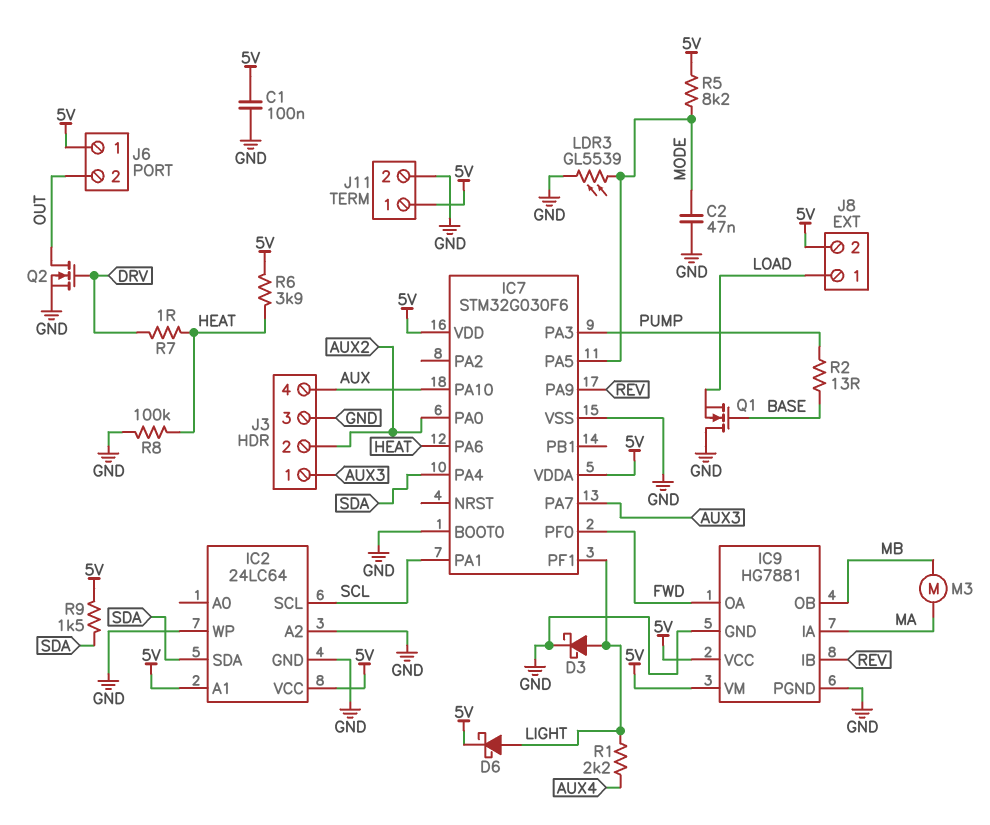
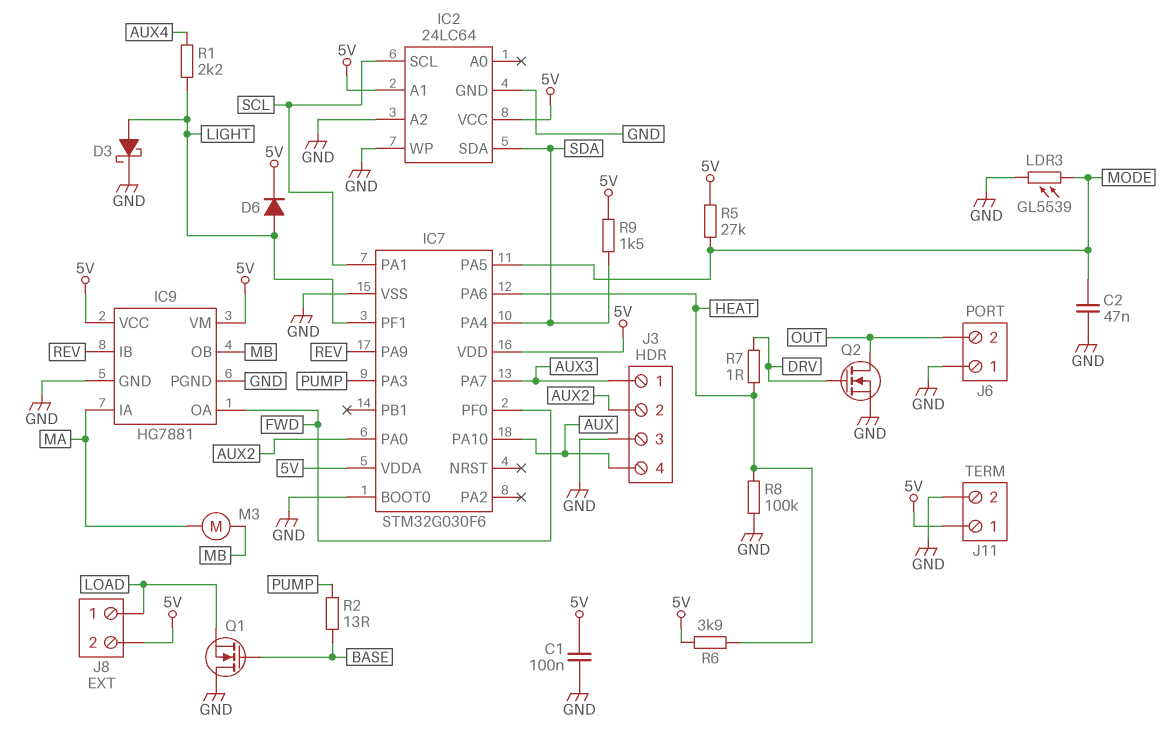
D6: schottky (A LIGHT, K 5V) -> diode (A LIGHT, K 5V)
J6 pin 1: 5V -> GND
R5: 8.2k (5V, MODE) -> 27k (5V, MODE)

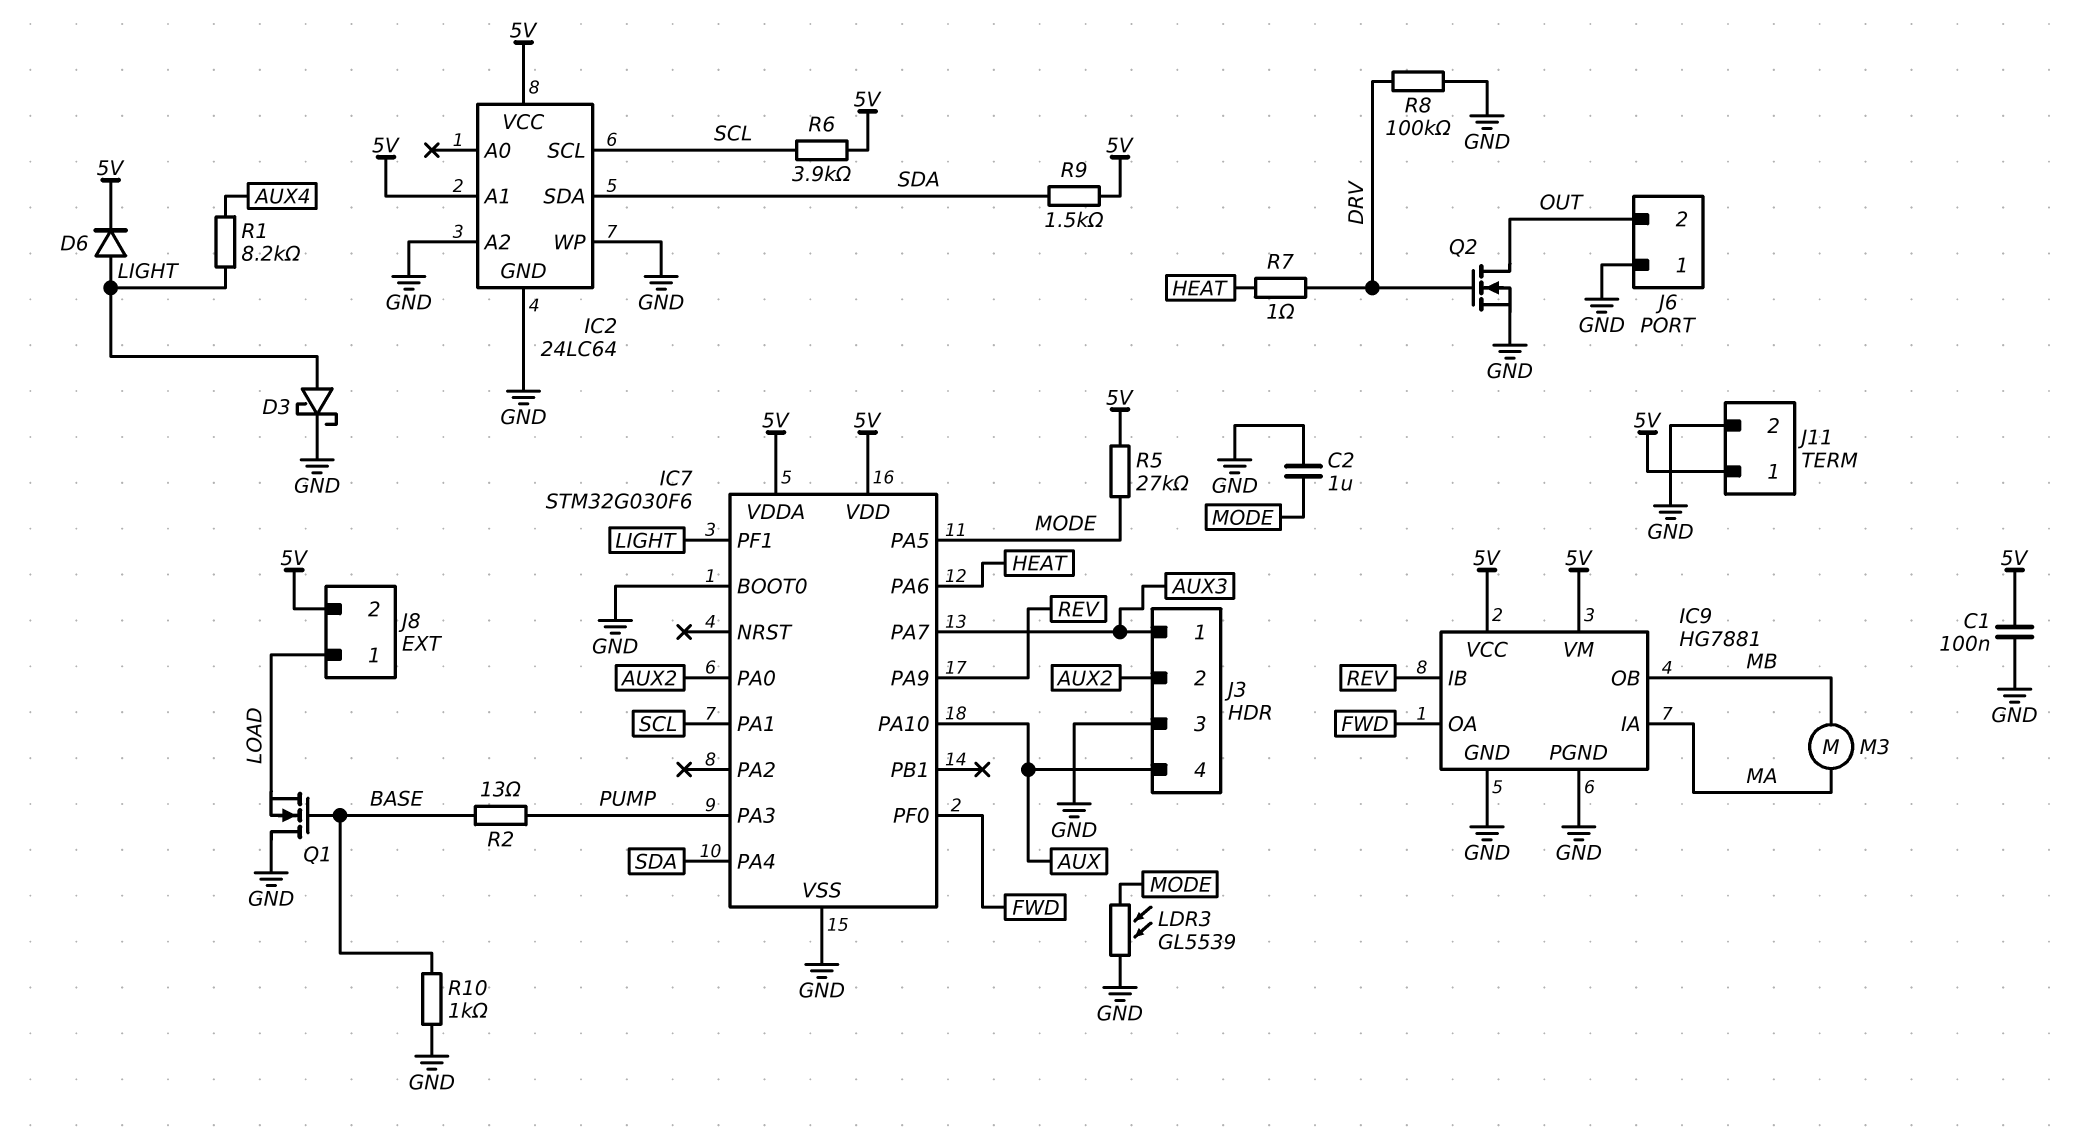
C2: 47nF (GND, MODE) -> 1uF (GND, MODE)
R1: 2.2k (AUX4, LIGHT) -> 8.2k (AUX4, LIGHT)
R6: 3.9k (5V, HEAT) -> 3.9k (5V, SCL)
R8: 100k (GND, HEAT) -> 100k (DRV, GND)
R10: none -> 1k (BASE, GND)

